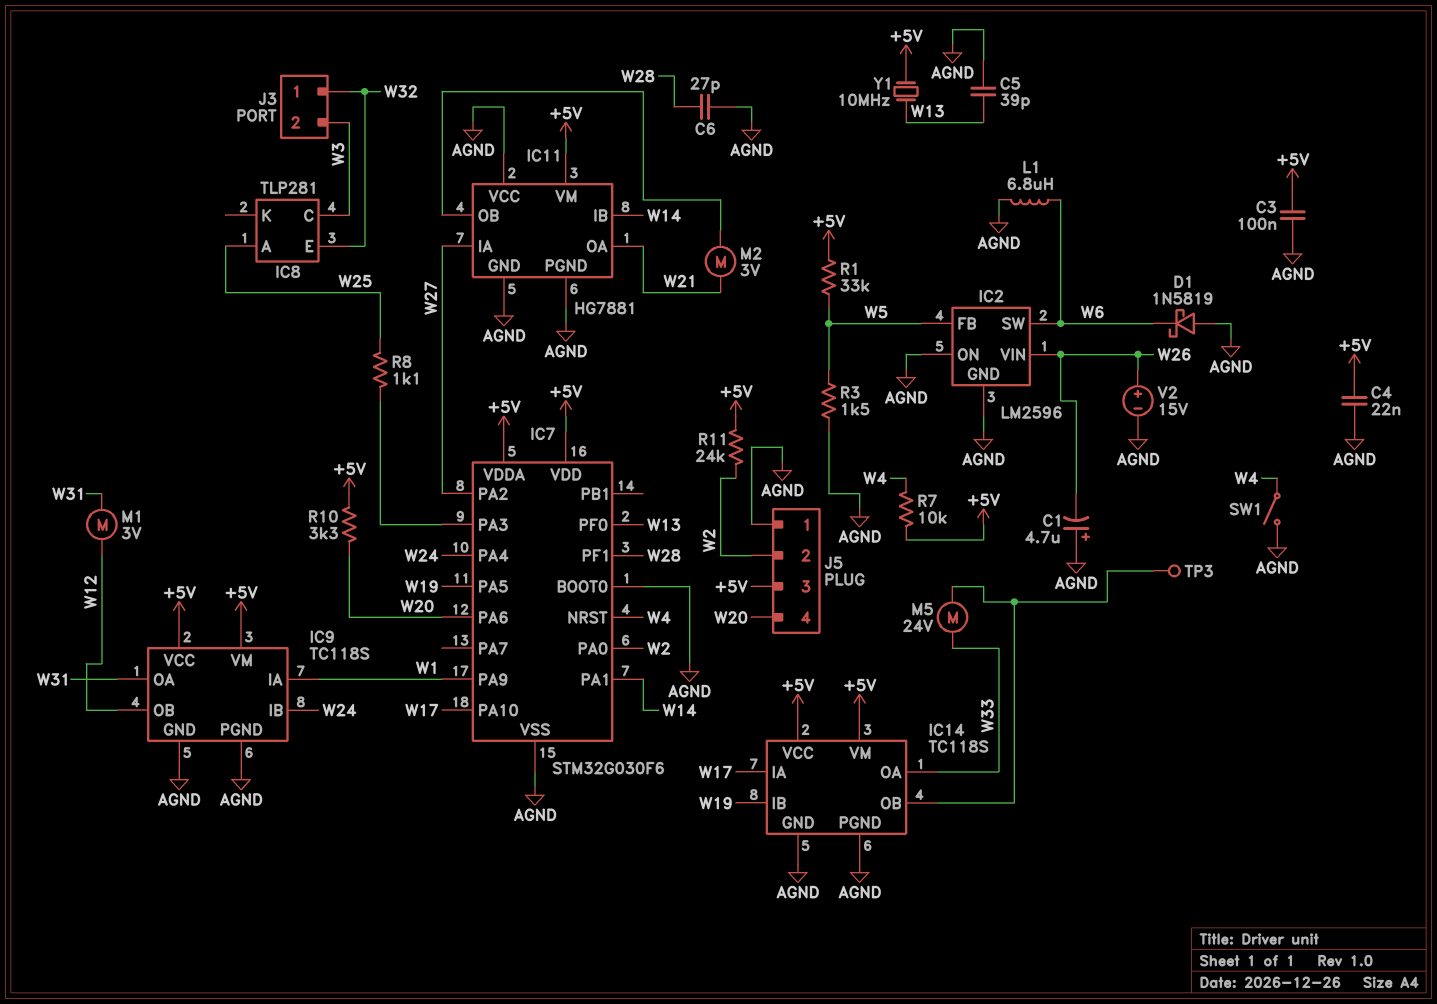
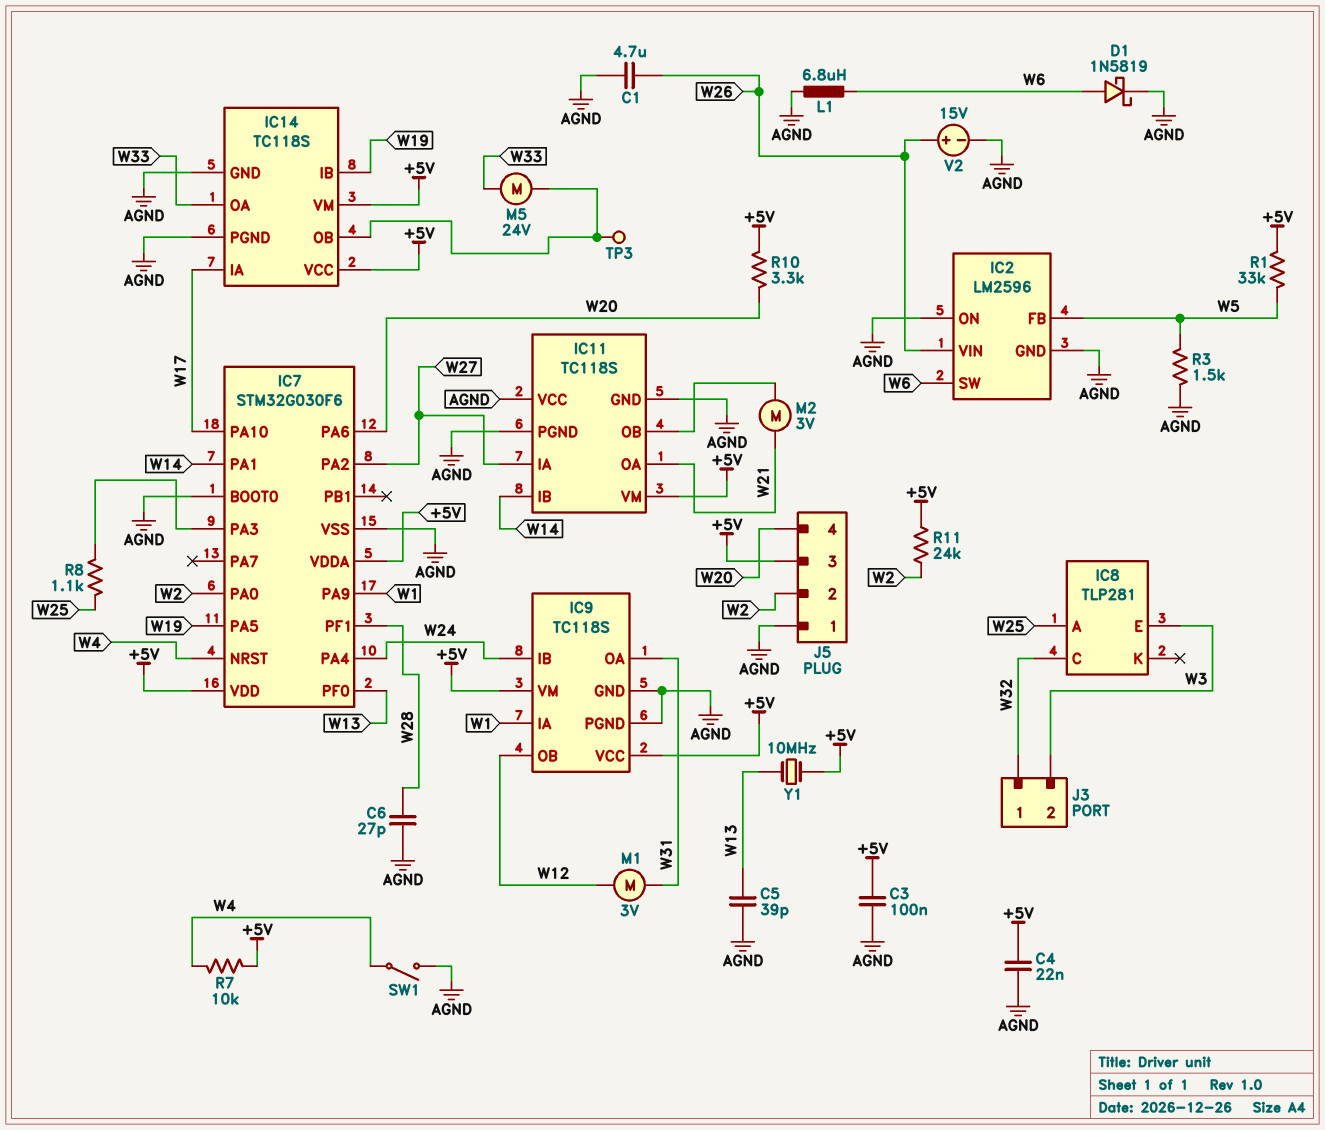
C1: 4.7uF (plus AGND, minus W26) -> 4.7uF (AGND, W26)
D1: schottky 1N5819 (A AGND, K W6) -> schottky 1N5819 (A W6, K AGND)
IC8 pin C: W3 -> W32
IC8 pin E: W32 -> W3
IC11: HG7881 -> TC118S

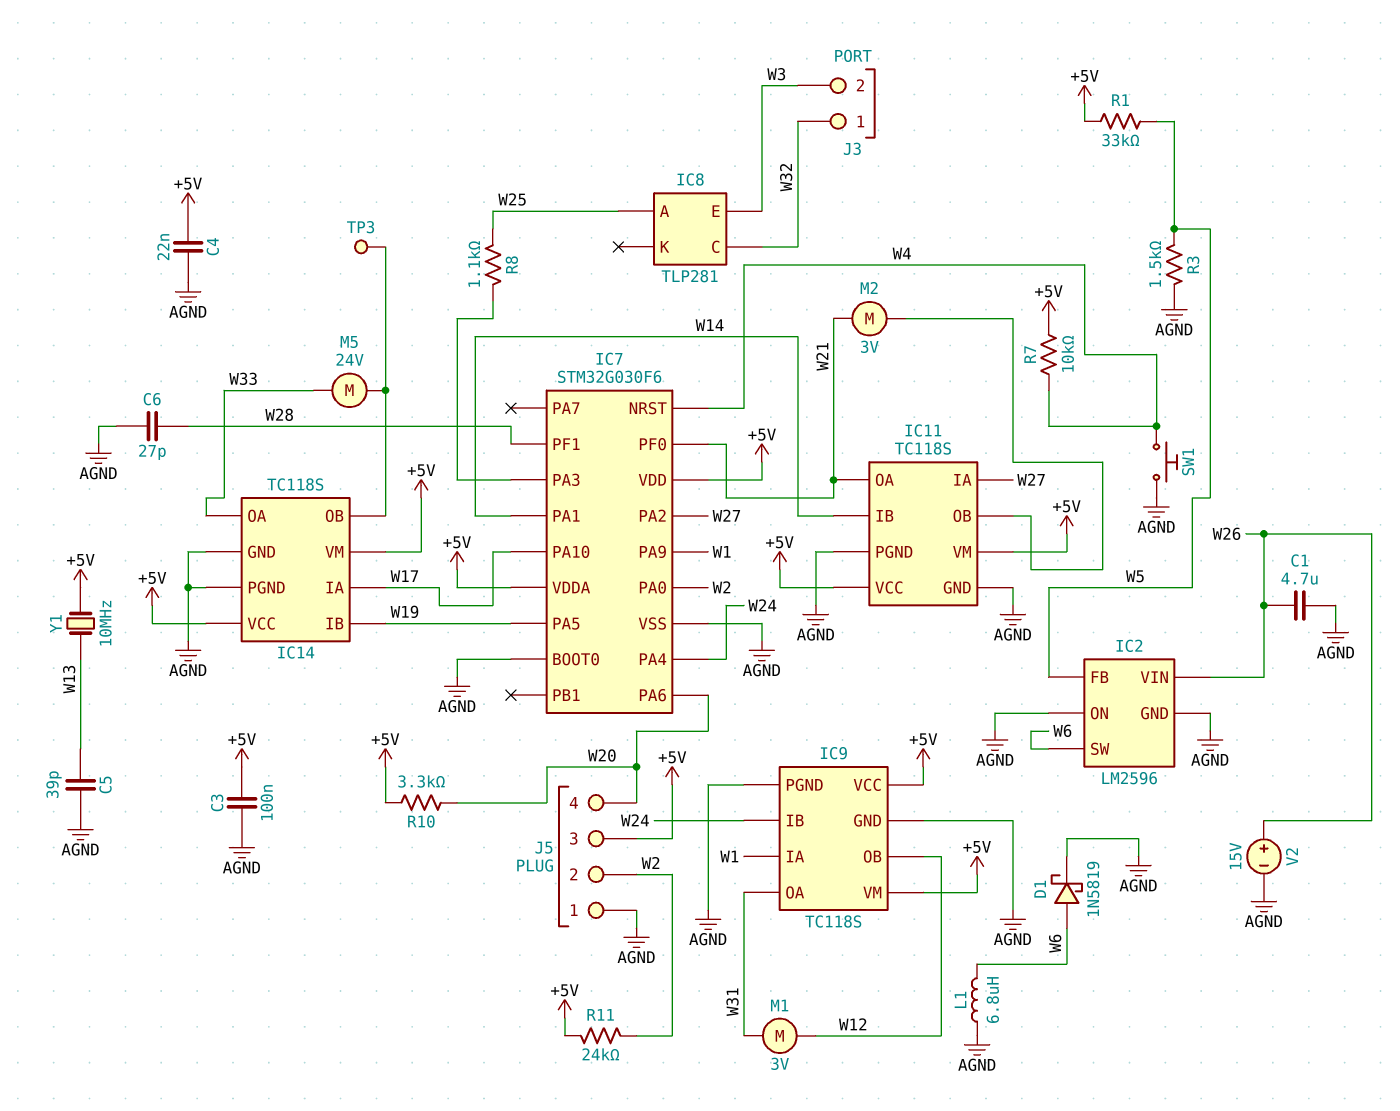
IC7 pin PF0: W13 -> W21
IC11 pin VCC: AGND -> +5V
SW1: switch (AGND, W4) -> button (AGND, W4)

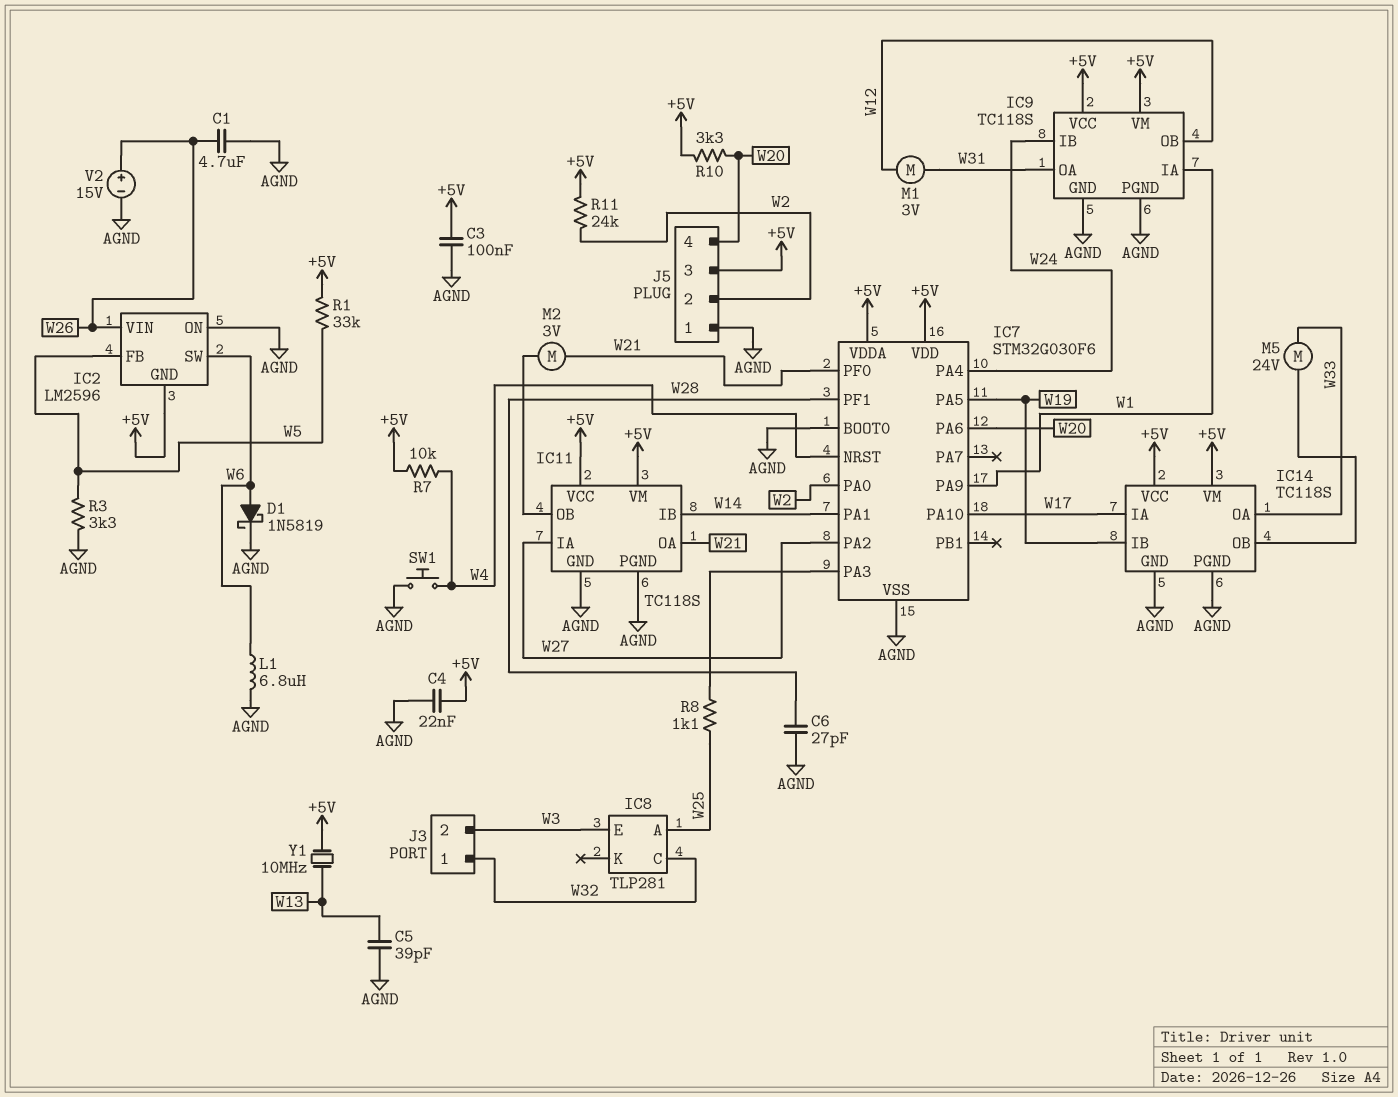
IC2 pin GND: AGND -> +5V
R3: 1.5k (AGND, W5) -> 3.3k (AGND, W5)
TP3: test point (IC14/OB) -> none

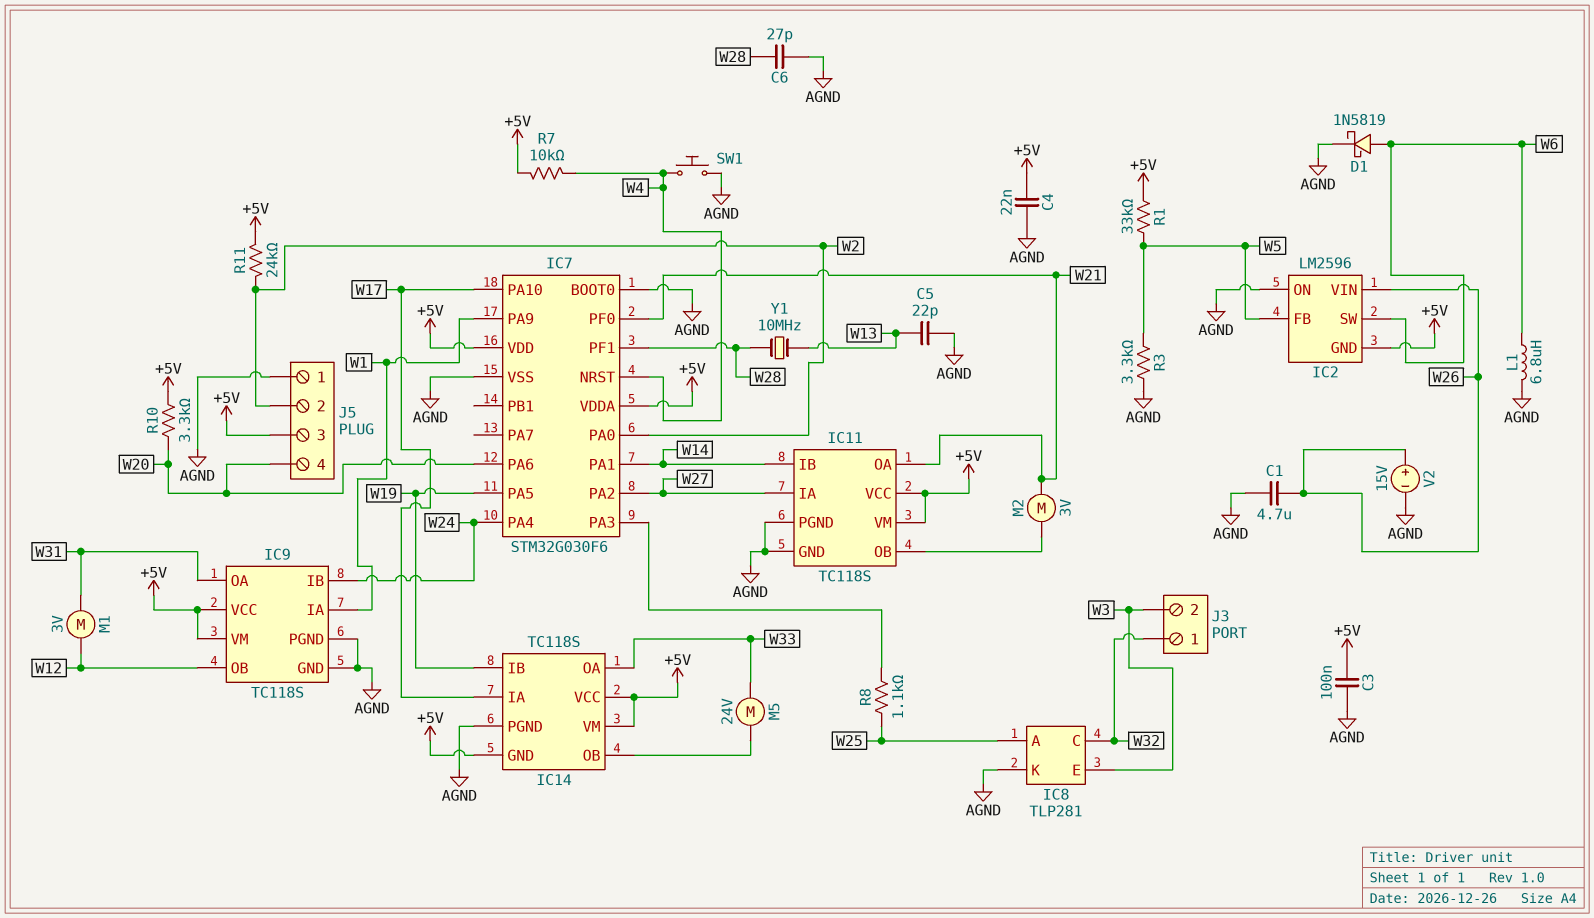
C5: 39pF (AGND, W13) -> 22pF (AGND, W13)
IC8 pin K: none -> AGND
IC14 pin GND: AGND -> +5V
Y1: 10MHz (+5V, W13) -> 10MHz (W13, W28)

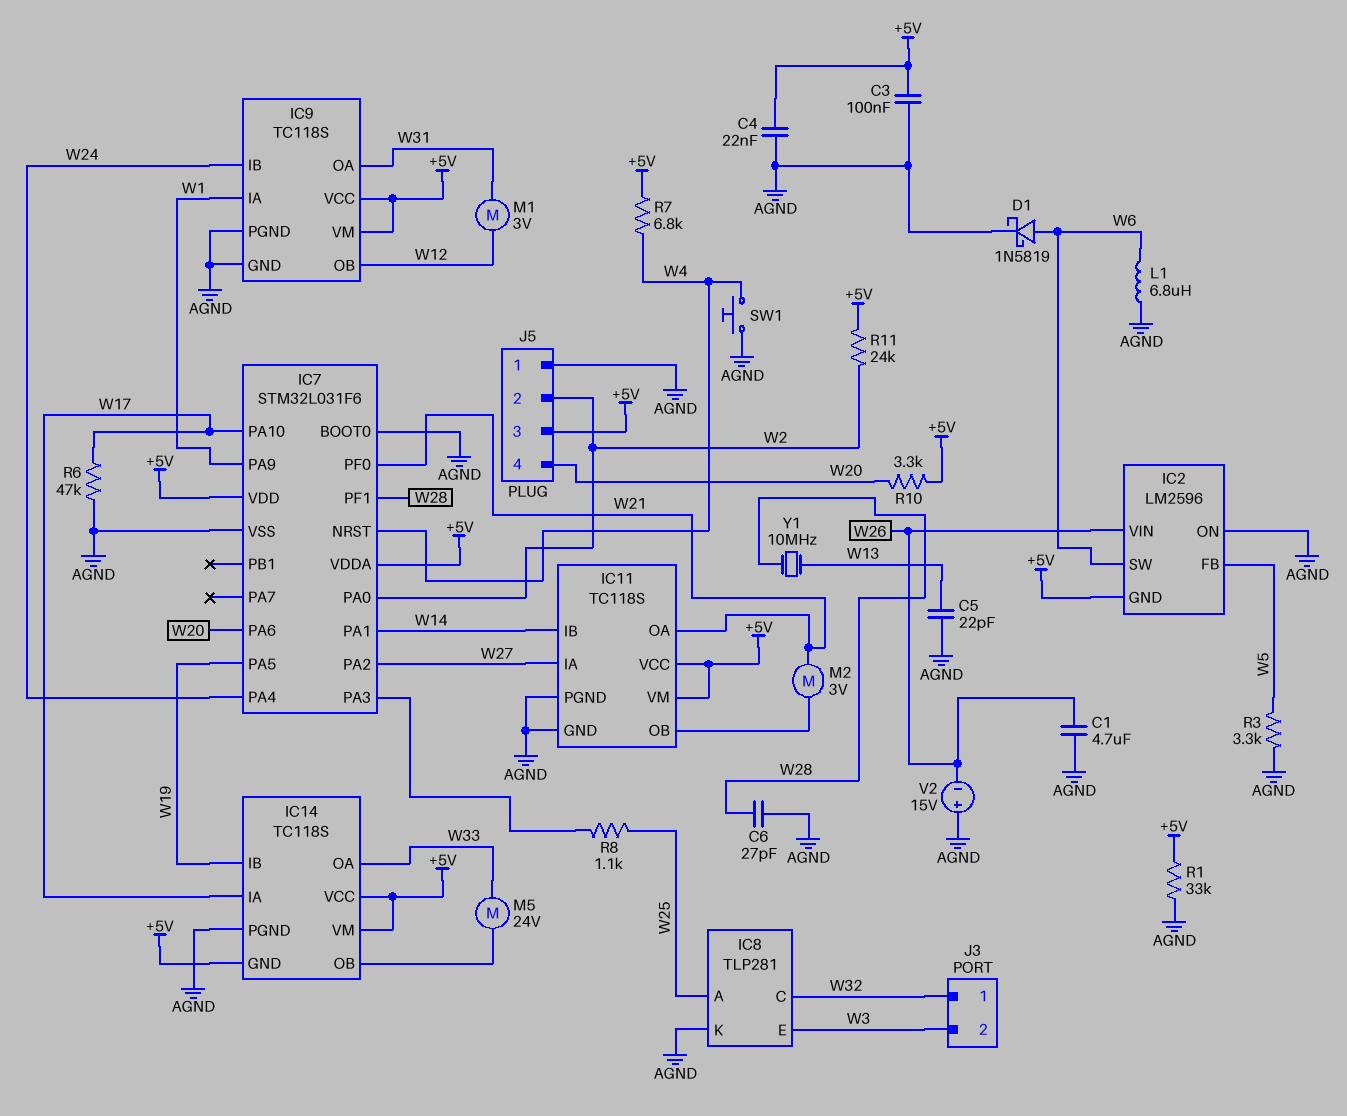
IC7: STM32G030F6 -> STM32L031F6
R1: 33k (+5V, W5) -> 33k (+5V, AGND)
R6: none -> 47k (AGND, W17)
R7: 10k (+5V, W4) -> 6.8k (+5V, W4)
V2: 15V (plus W26, minus AGND) -> 15V (plus AGND, minus W26)

